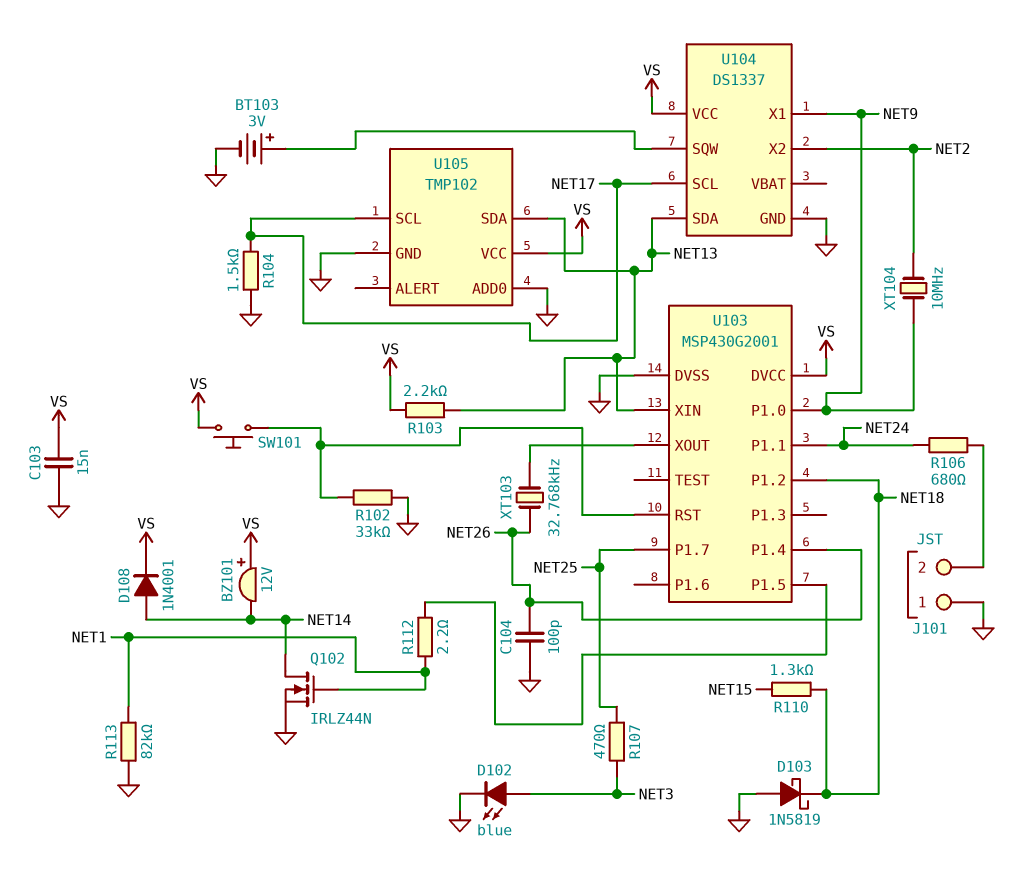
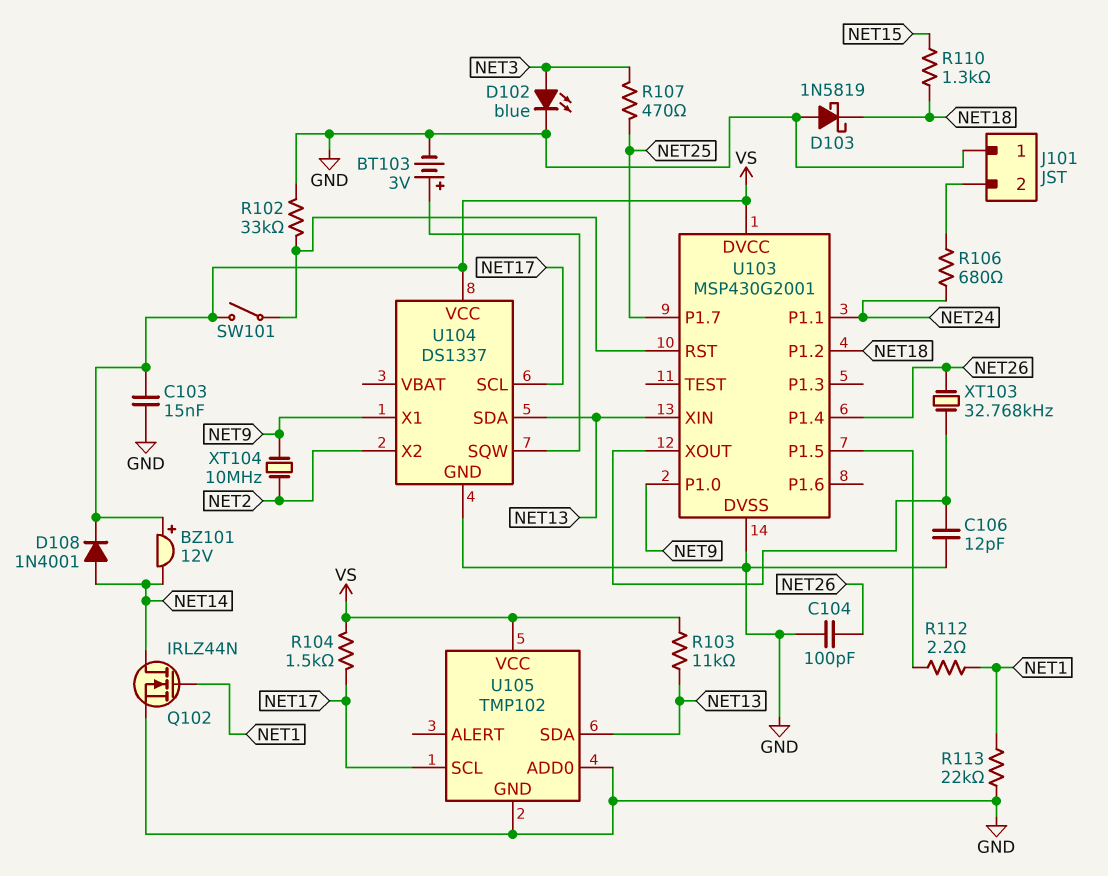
C106: none -> 12pF (GND, U103/XOUT)
R103: 2.2k (NET13, VS) -> 11k (NET13, VS)
R104: 1.5k (GND, NET17) -> 1.5k (NET17, VS)
R113: 82k (GND, NET1) -> 22k (GND, NET1)
SW101: button (U103/RST, VS) -> switch (U103/RST, VS)

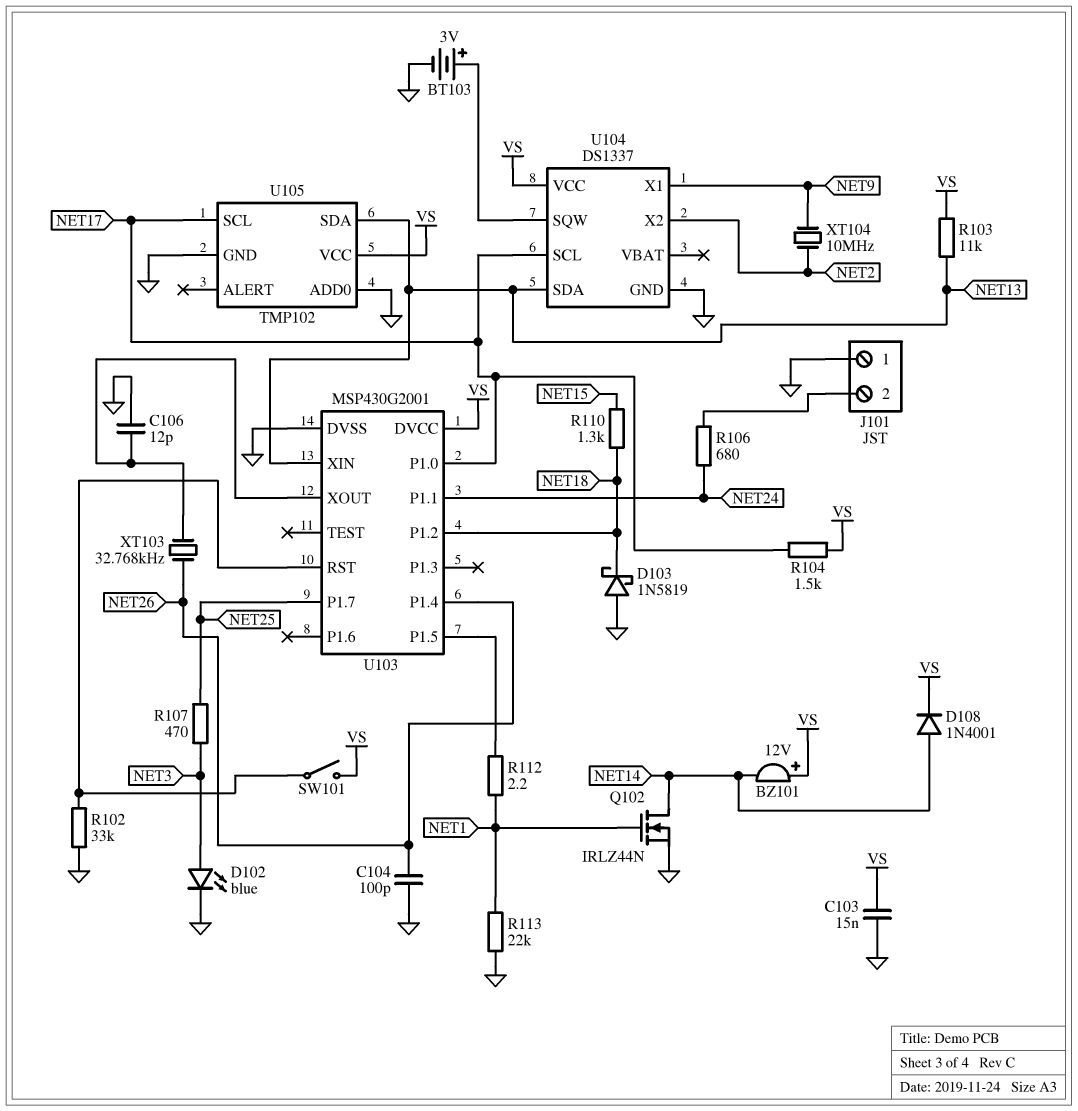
U103 pin P1.0: NET9 -> NET17

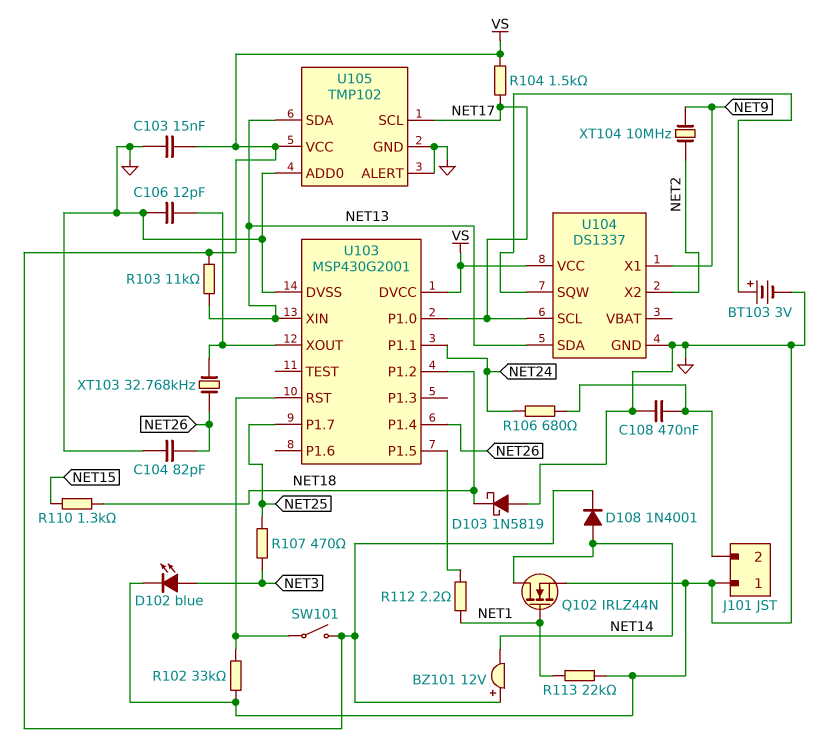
C104: 100pF (GND, NET26) -> 82pF (GND, NET26)
C108: none -> 470nF (GND, J101/2)
U105 pin ALERT: none -> GND

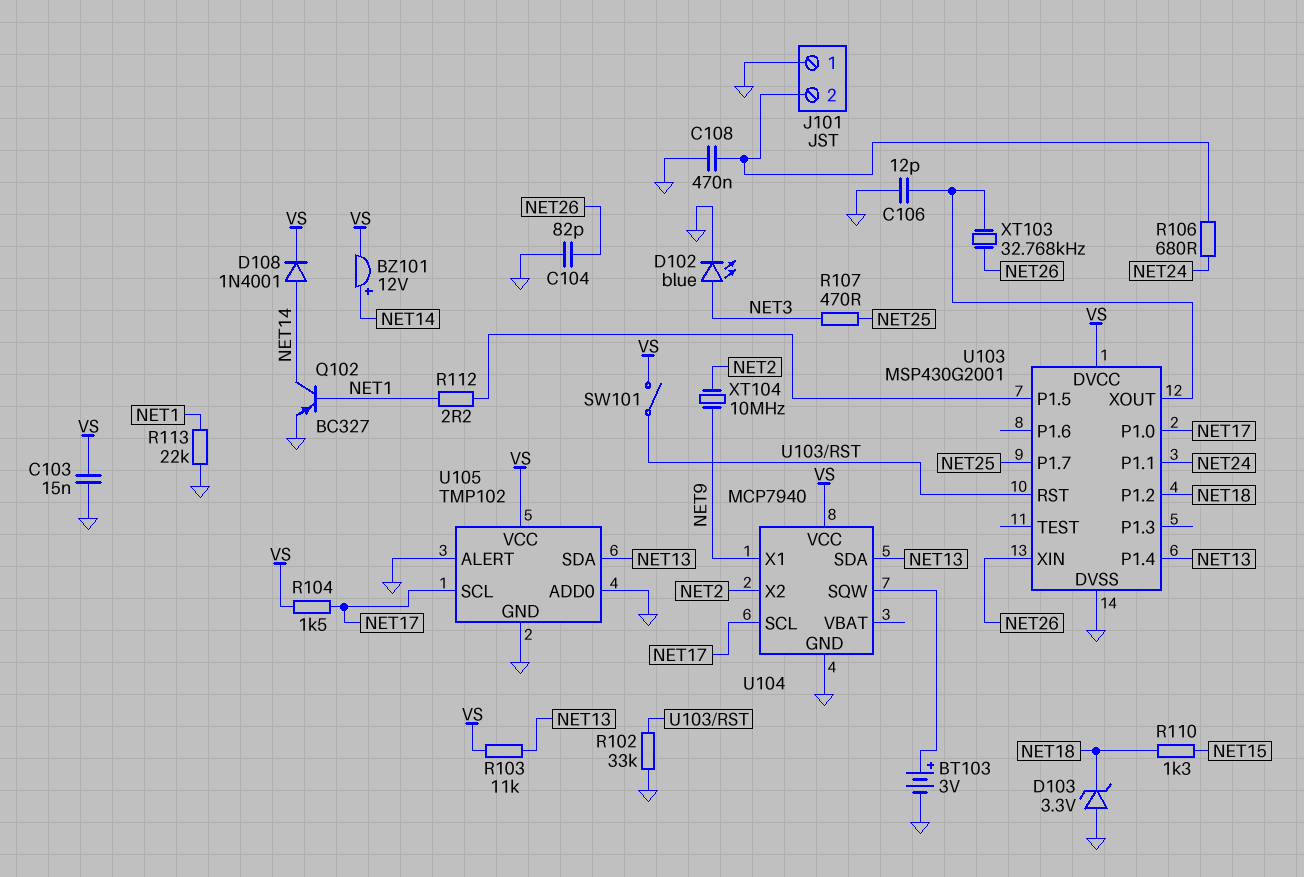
BZ101: buzzer 12V (plus VS, minus NET14) -> buzzer 12V (plus NET14, minus VS)
D103: schottky 1N5819 (A GND, K NET18) -> zener 3.3V (A GND, K NET18)
Q102: NMOS IRLZ44N (G NET1, D NET14, S GND) -> PNP BC327 (B NET1, C NET14, E GND)
U103 pin P1.4: NET26 -> NET13
U103 pin XIN: NET13 -> NET26
U104: DS1337 -> MCP7940

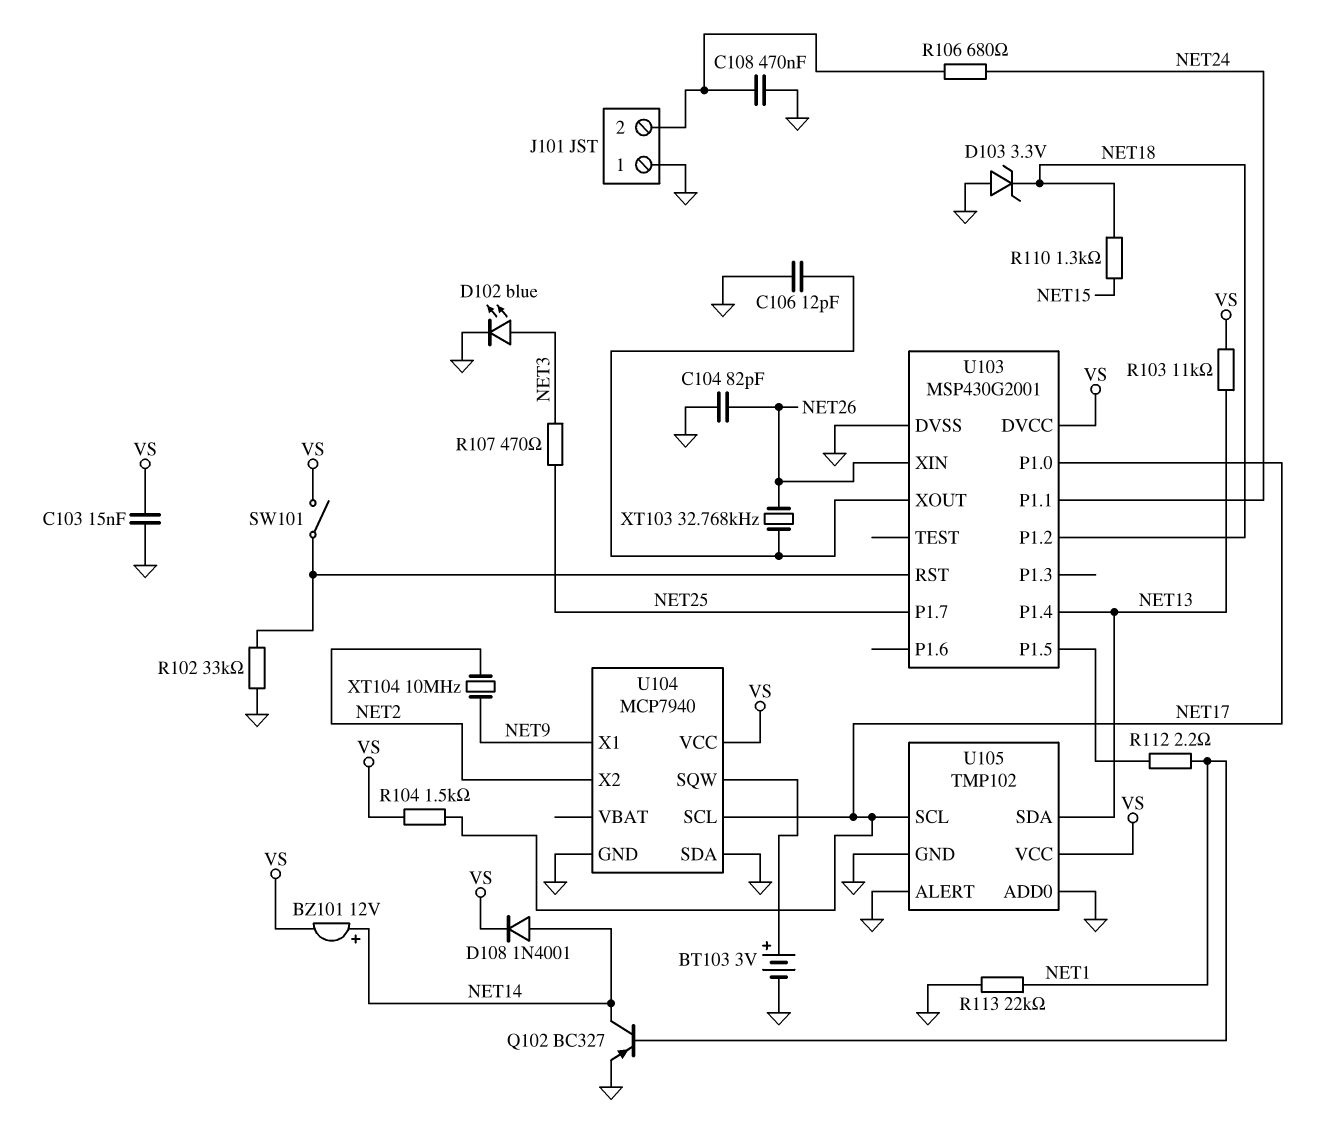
U104 pin SDA: NET13 -> GND

